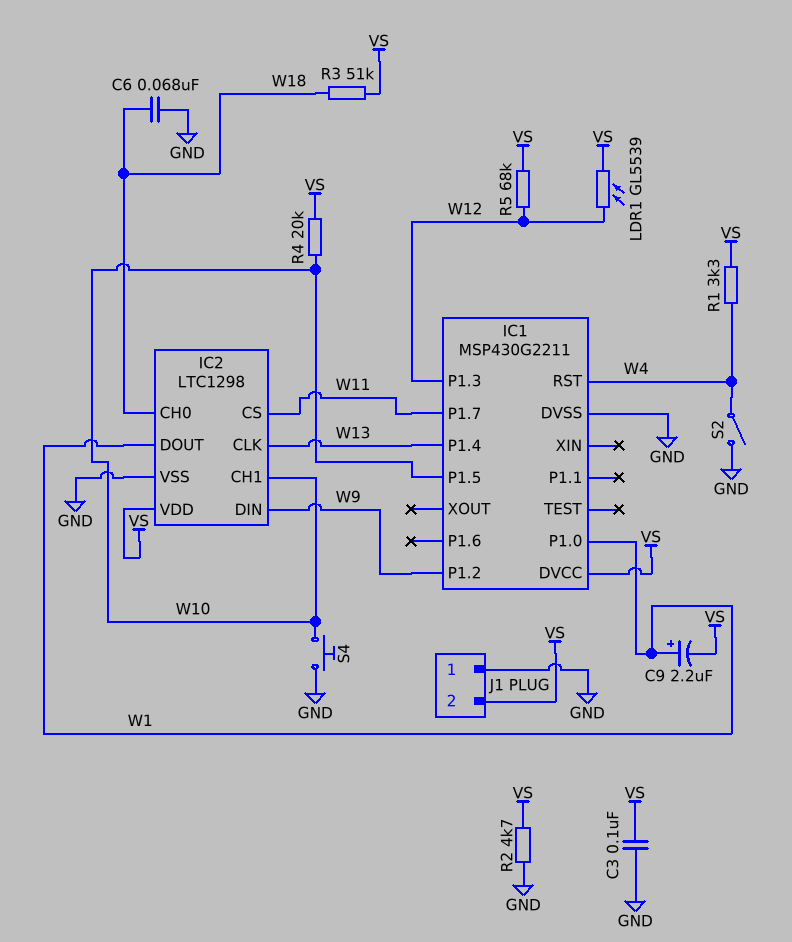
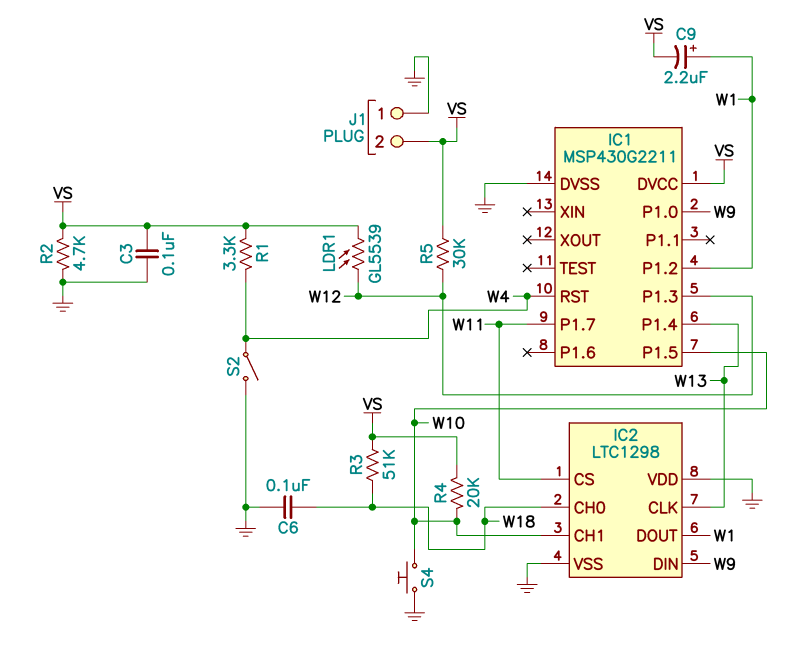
C6: 68nF (GND, W18) -> 100nF (GND, W18)
IC1 pin P1.0: W1 -> W9
IC1 pin P1.2: W9 -> W1
IC2 pin VDD: VS -> GND
R5: 68k (VS, W12) -> 30k (VS, W12)

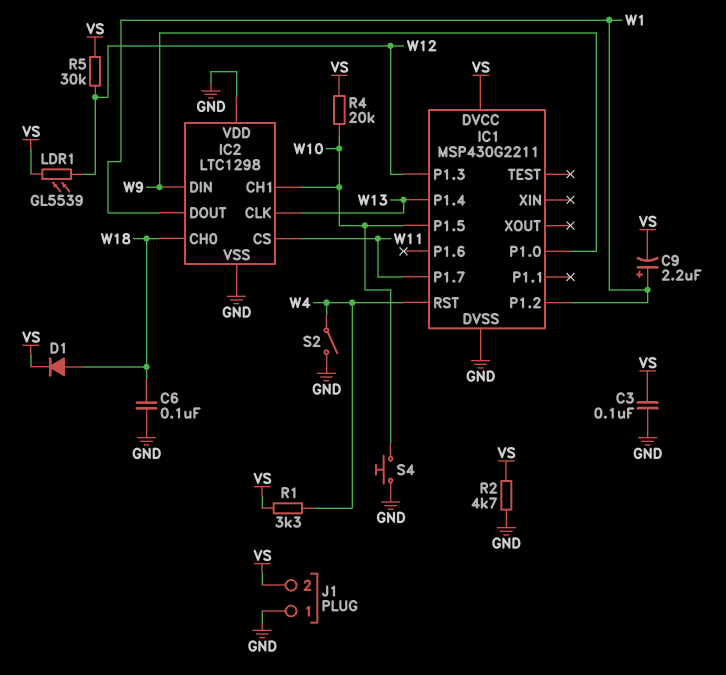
D1: none -> diode (A W18, K VS)
R3: 51k (VS, W18) -> none

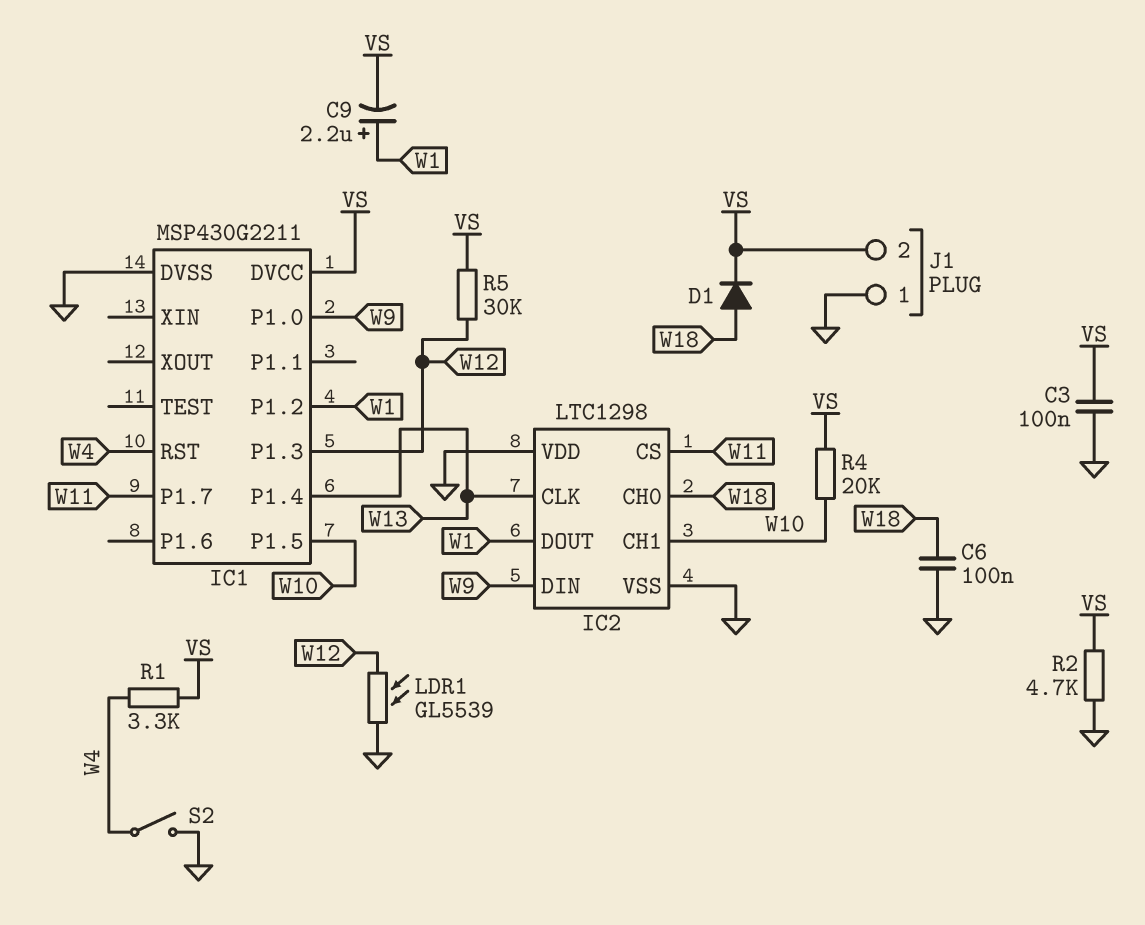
LDR1: GL5539 (VS, W12) -> GL5539 (GND, W12)
S4: button (GND, W10) -> none

